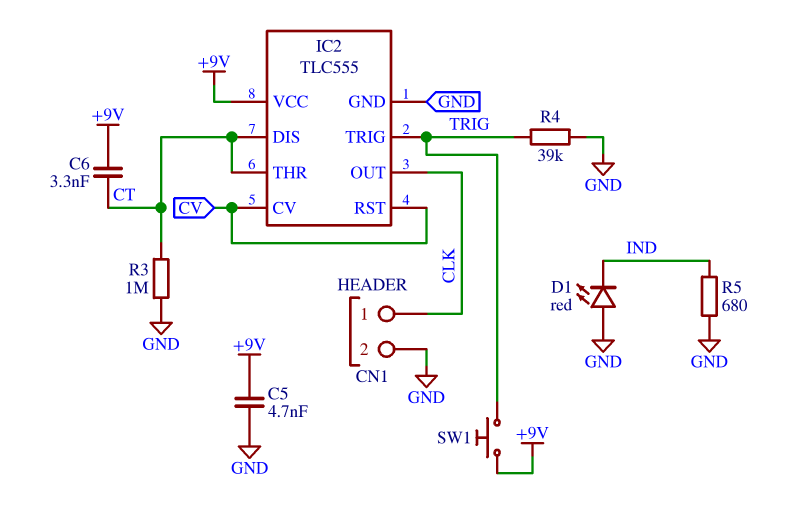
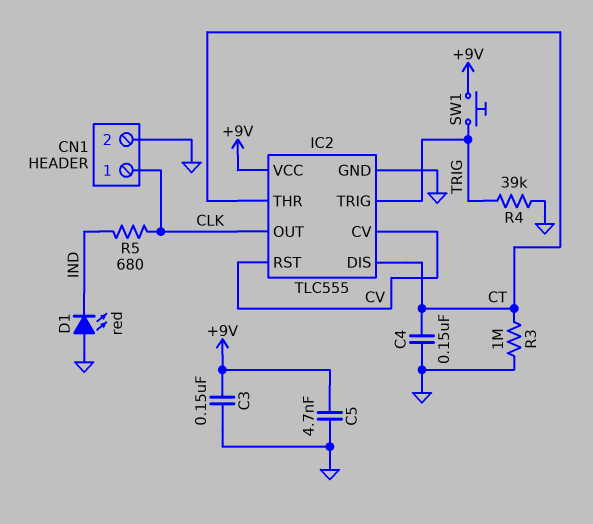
C3: none -> 150nF (+9V, GND)
C4: none -> 150nF (CT, GND)
C6: 3.3nF (+9V, CT) -> none
R5: 680 (GND, IND) -> 680 (CLK, IND)

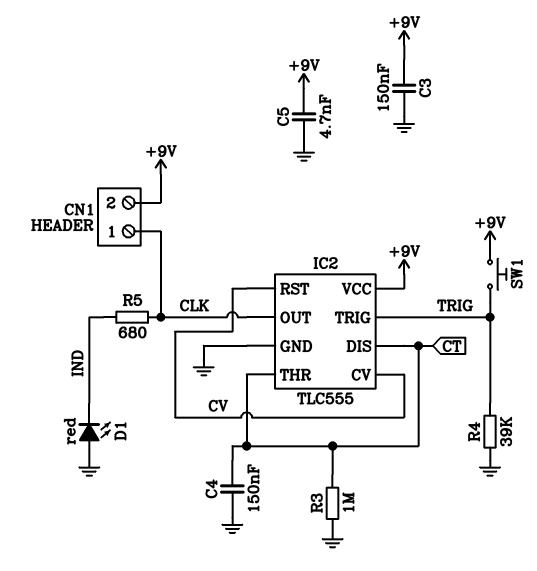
CN1 pin 2: GND -> +9V

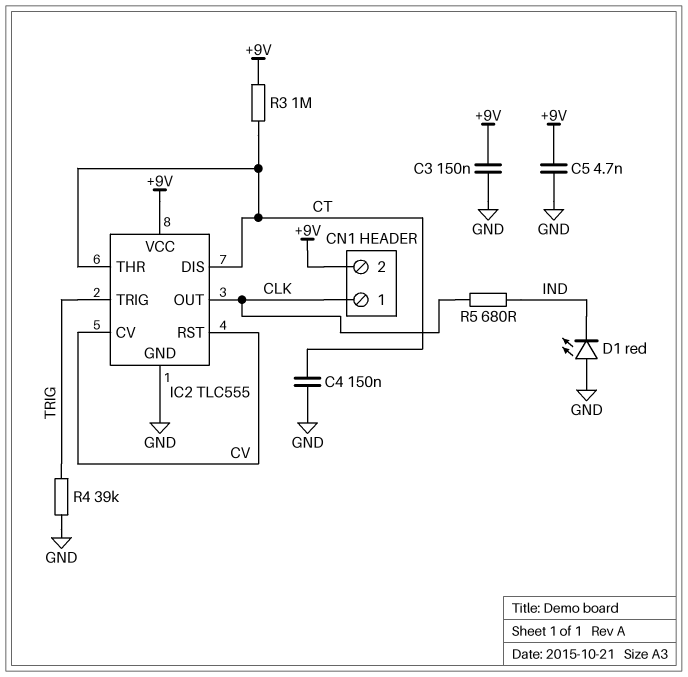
R3: 1M (CT, GND) -> 1M (+9V, CT)
SW1: button (+9V, TRIG) -> none

